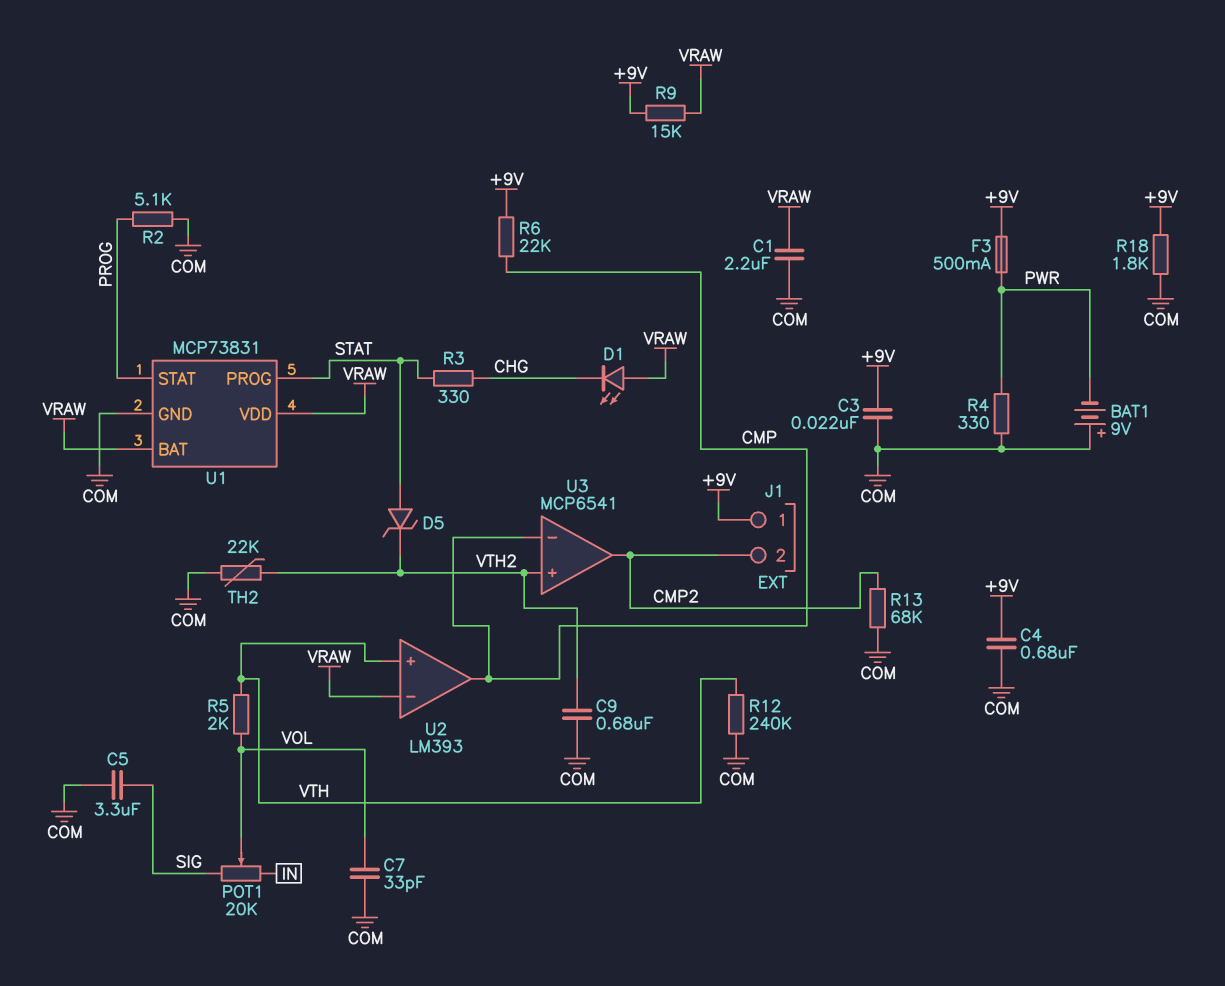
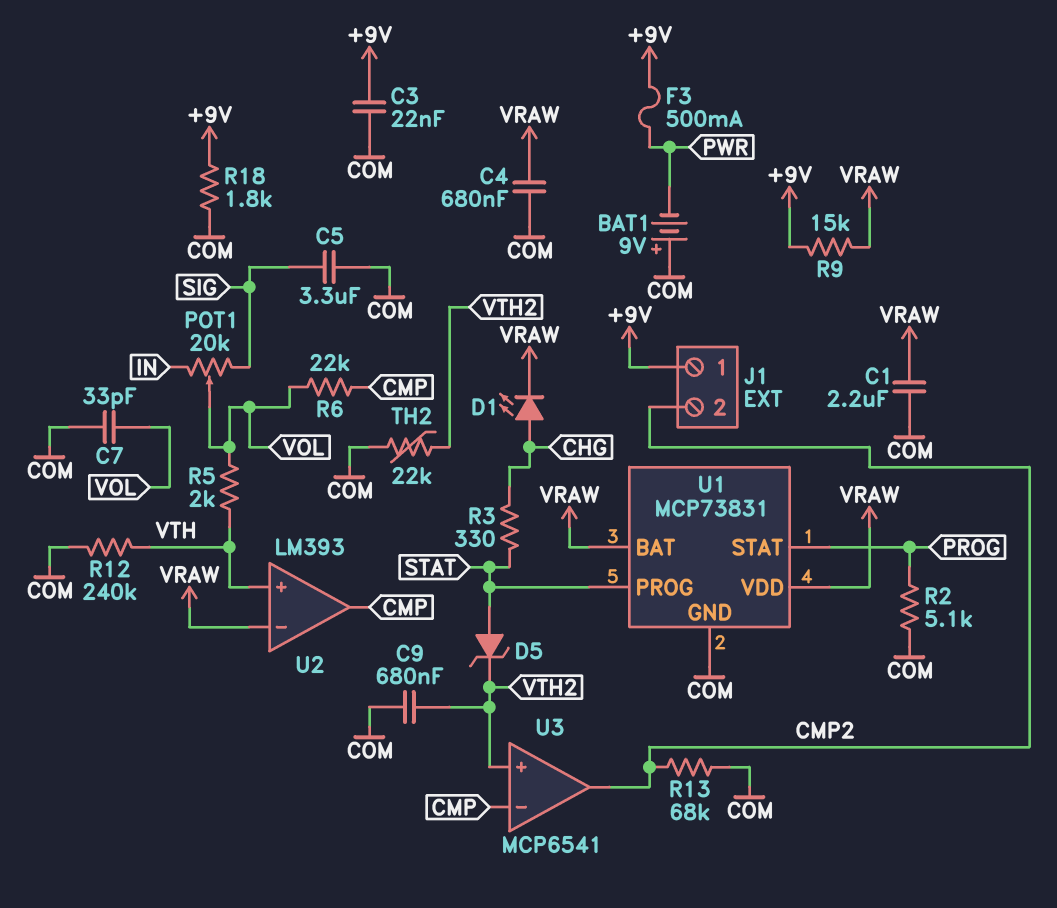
C4: 680nF (+9V, COM) -> 680nF (COM, VRAW)
D1: LED (A VRAW, K CHG) -> LED (A CHG, K VRAW)
R4: 330 (COM, PWR) -> none
R6: 22k (+9V, CMP) -> 22k (CMP, VOL)

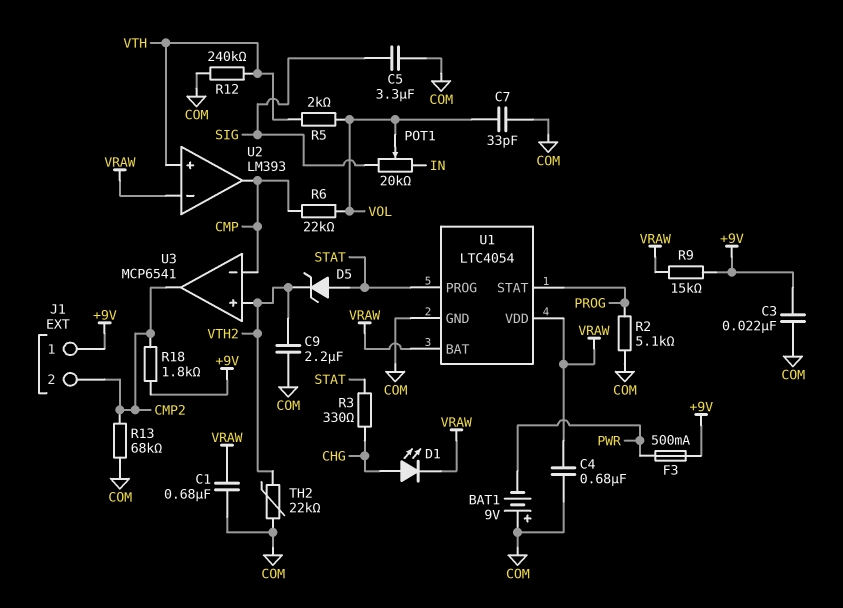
C1: 2.2uF (COM, VRAW) -> 680nF (COM, VRAW)
C9: 680nF (COM, VTH2) -> 2.2uF (COM, VTH2)
R18: 1.8k (+9V, COM) -> 1.8k (+9V, CMP2)
U1: MCP73831 -> LTC4054

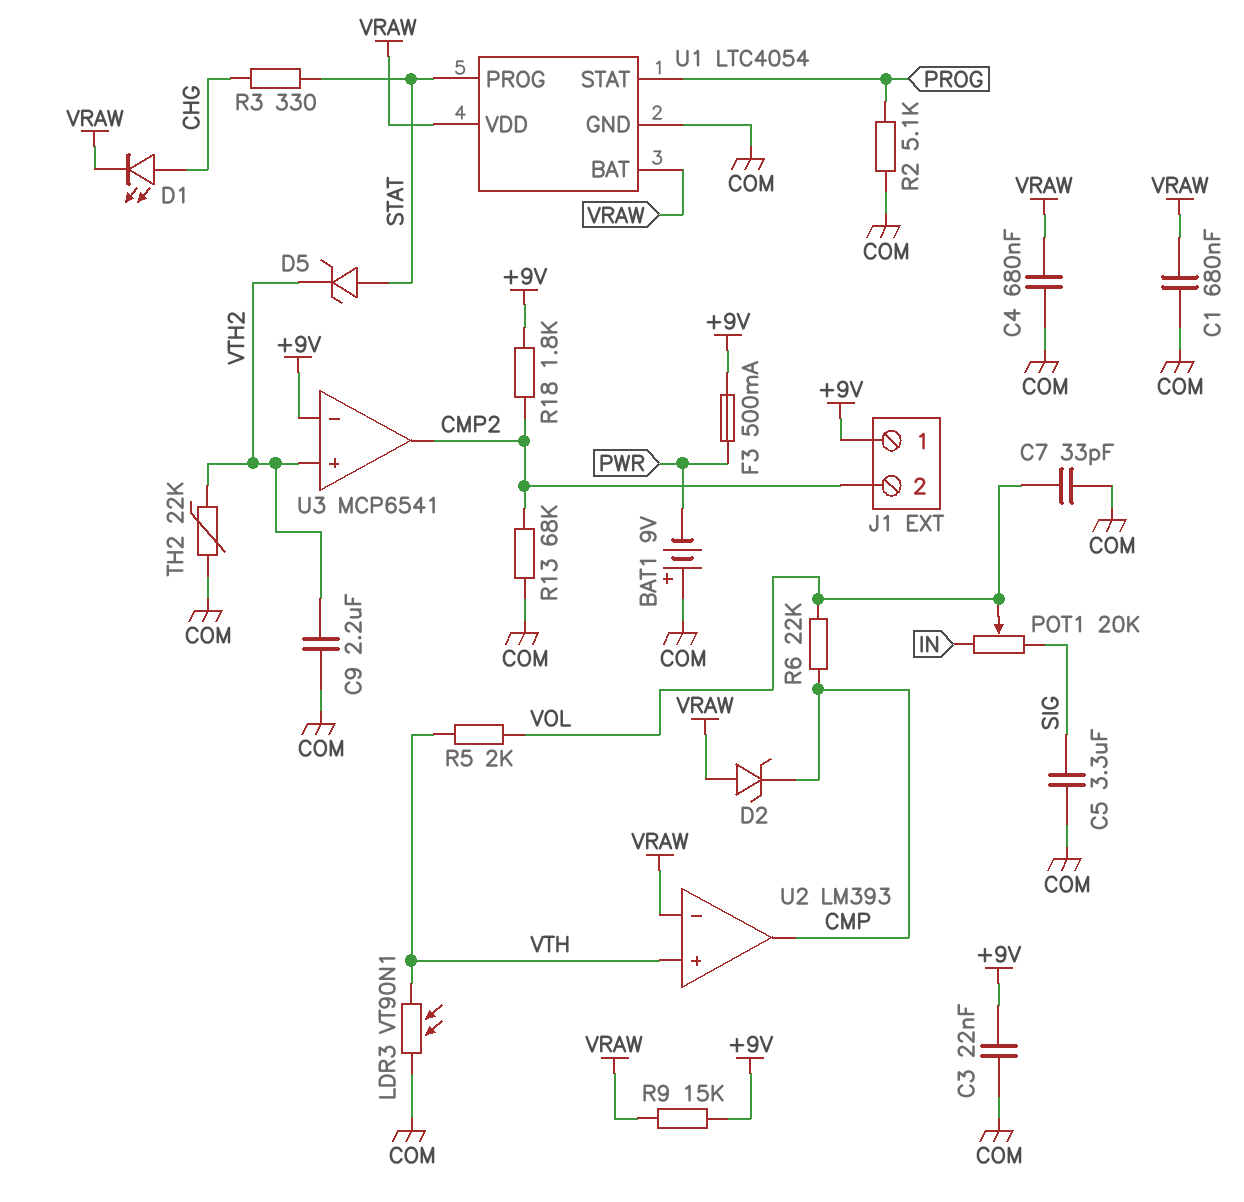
D2: none -> zener (A VRAW, K CMP)
LDR3: none -> VT90N1 (COM, VTH)
R12: 240k (COM, VTH) -> none
U3 pin in-: CMP -> +9V

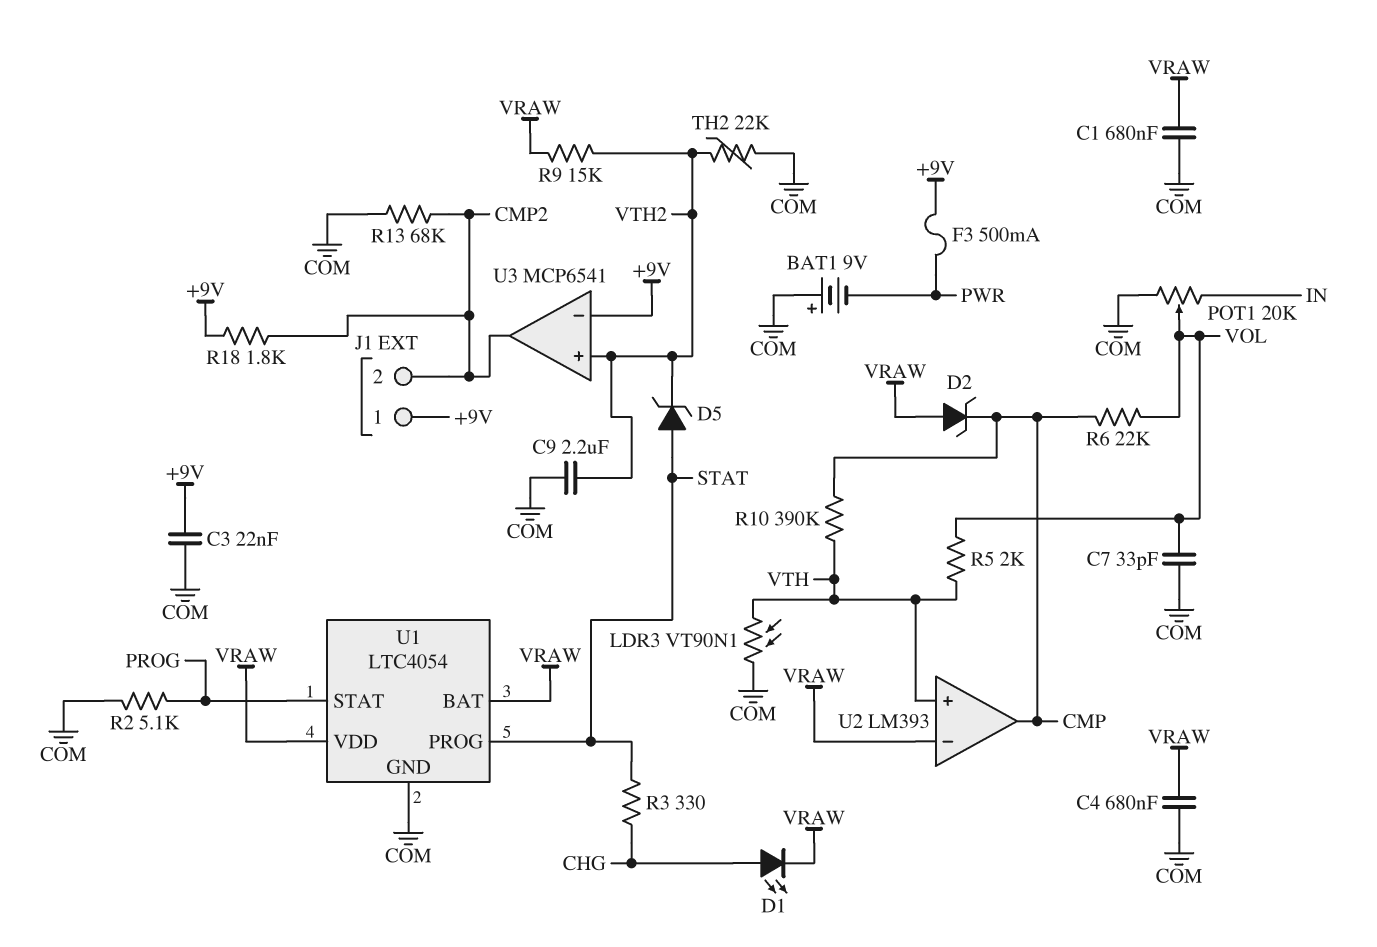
C5: 3.3uF (COM, SIG) -> none
POT1: 20k (IN, SIG, wiper VOL) -> 20k (COM, IN, wiper VOL)
R9: 15k (+9V, VRAW) -> 15k (VRAW, VTH2)
R10: none -> 390k (CMP, VTH)

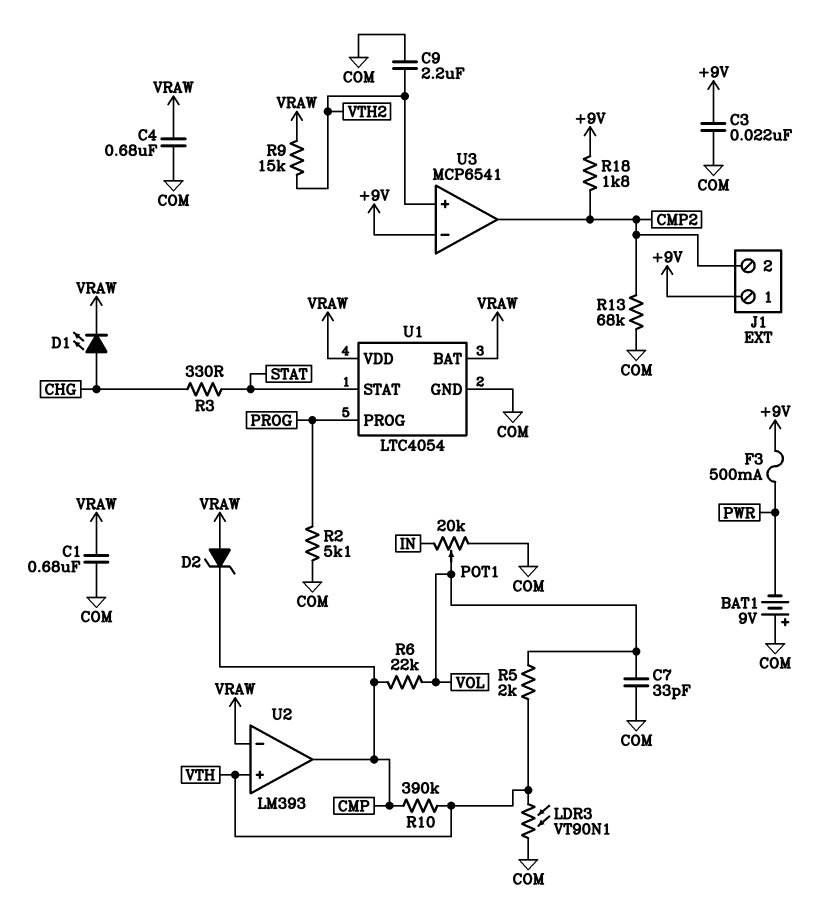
D5: zener (A STAT, K VTH2) -> none
TH2: 22k (COM, VTH2) -> none
U1 pin PROG: STAT -> PROG
U1 pin STAT: PROG -> STAT

